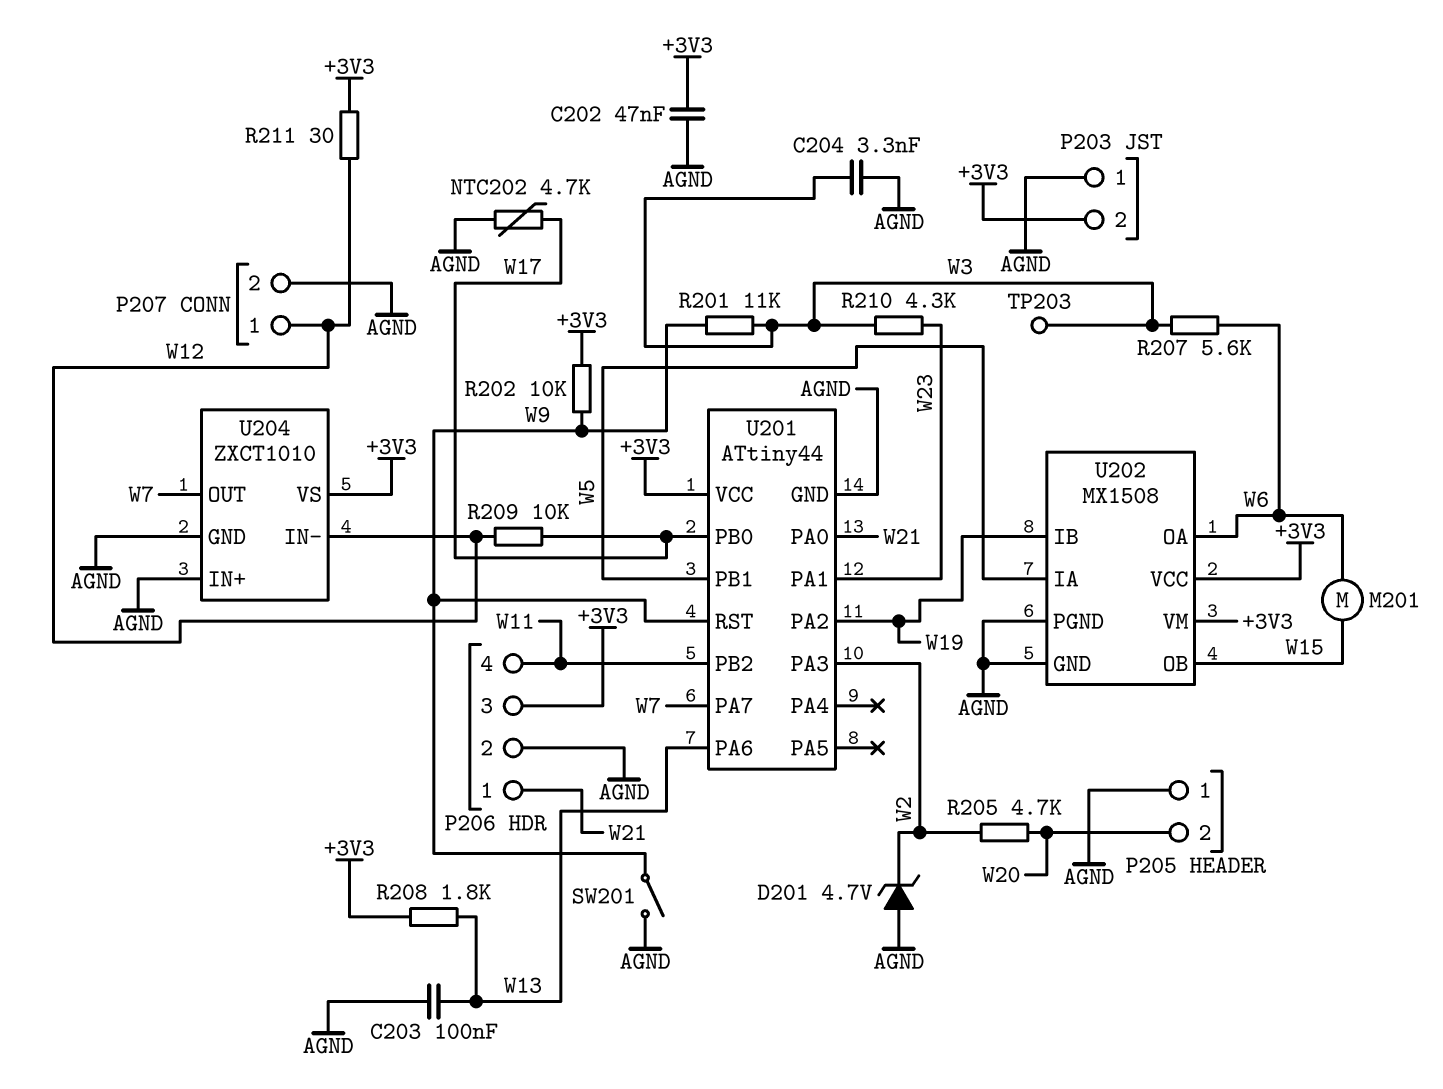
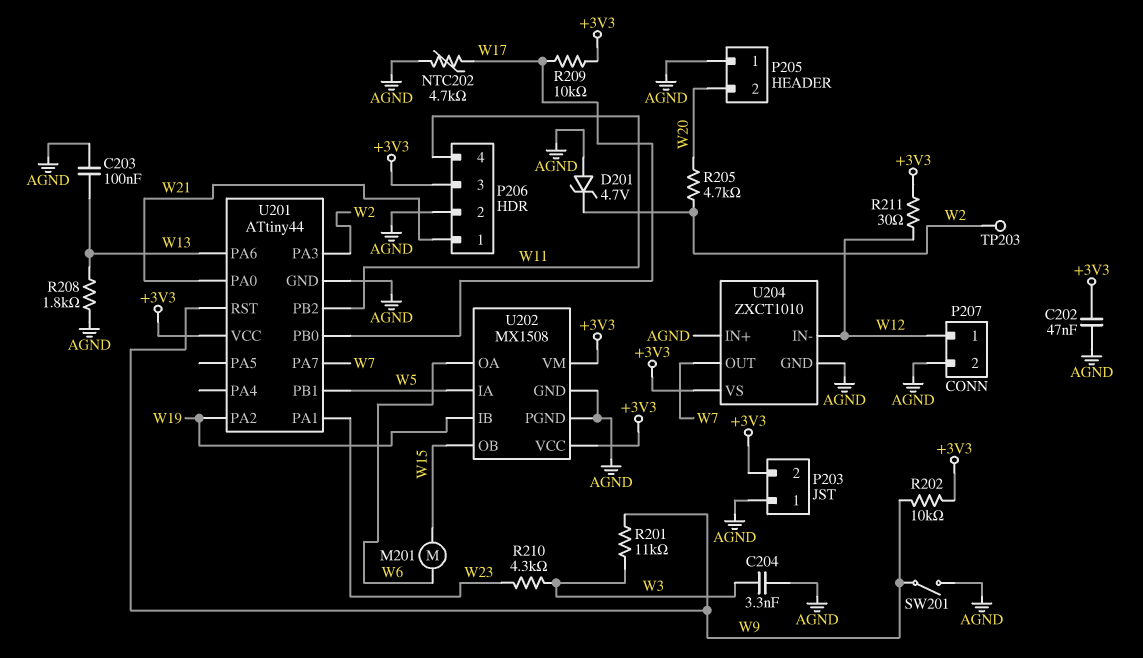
R207: 5.6k (W3, W6) -> none
R208: 1.8k (+3V3, W13) -> 1.8k (AGND, W13)
R209: 10k (W12, W17) -> 10k (+3V3, W17)
TP203: test point (W3) -> test point (W2)

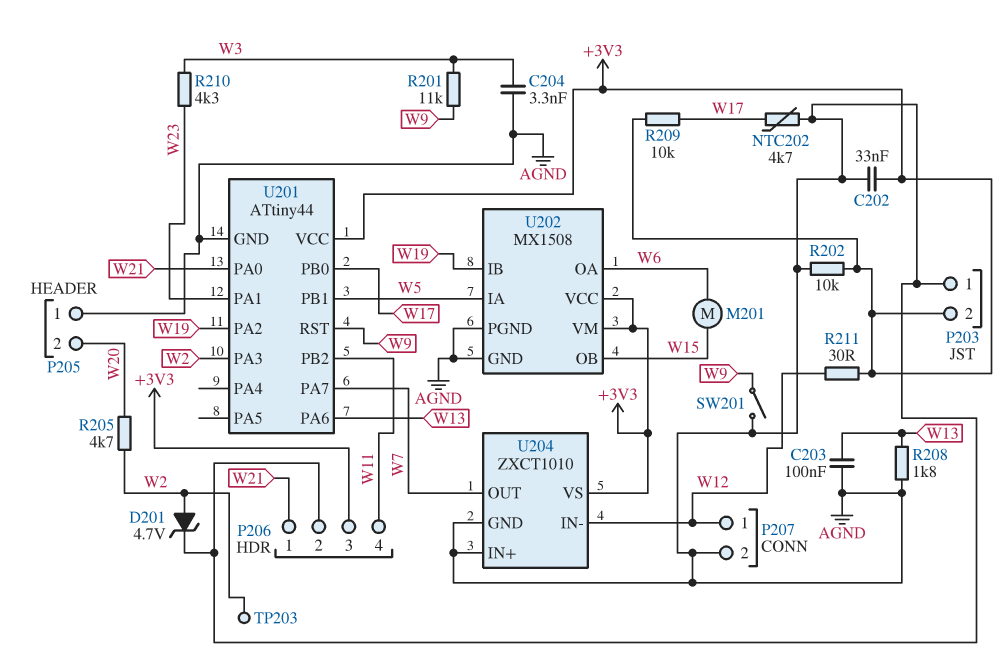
C202: 47nF (+3V3, AGND) -> 33nF (+3V3, AGND)
D201: zener 4.7V (A AGND, K W2) -> zener 4.7V (A W2, K AGND)
R202: 10k (+3V3, W9) -> 10k (+3V3, AGND)

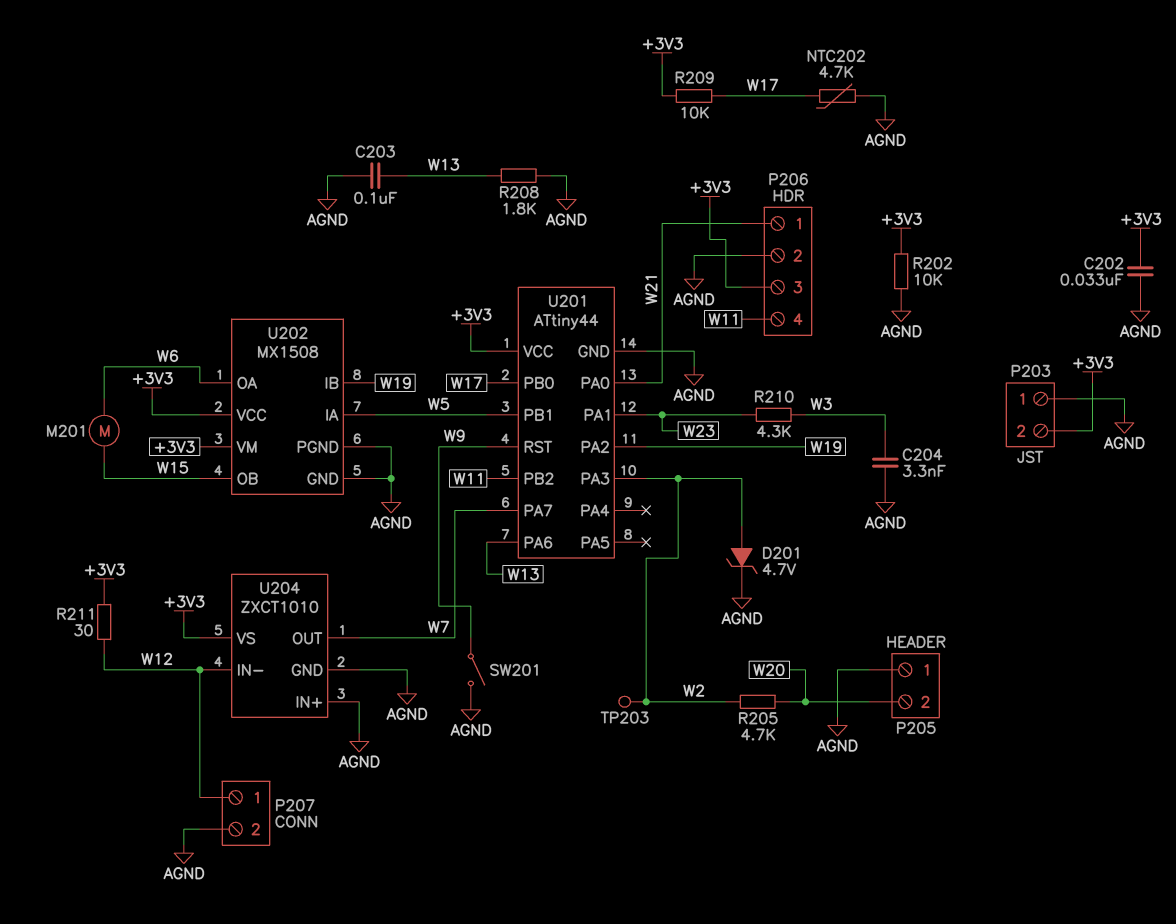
R201: 11k (W3, W9) -> none

